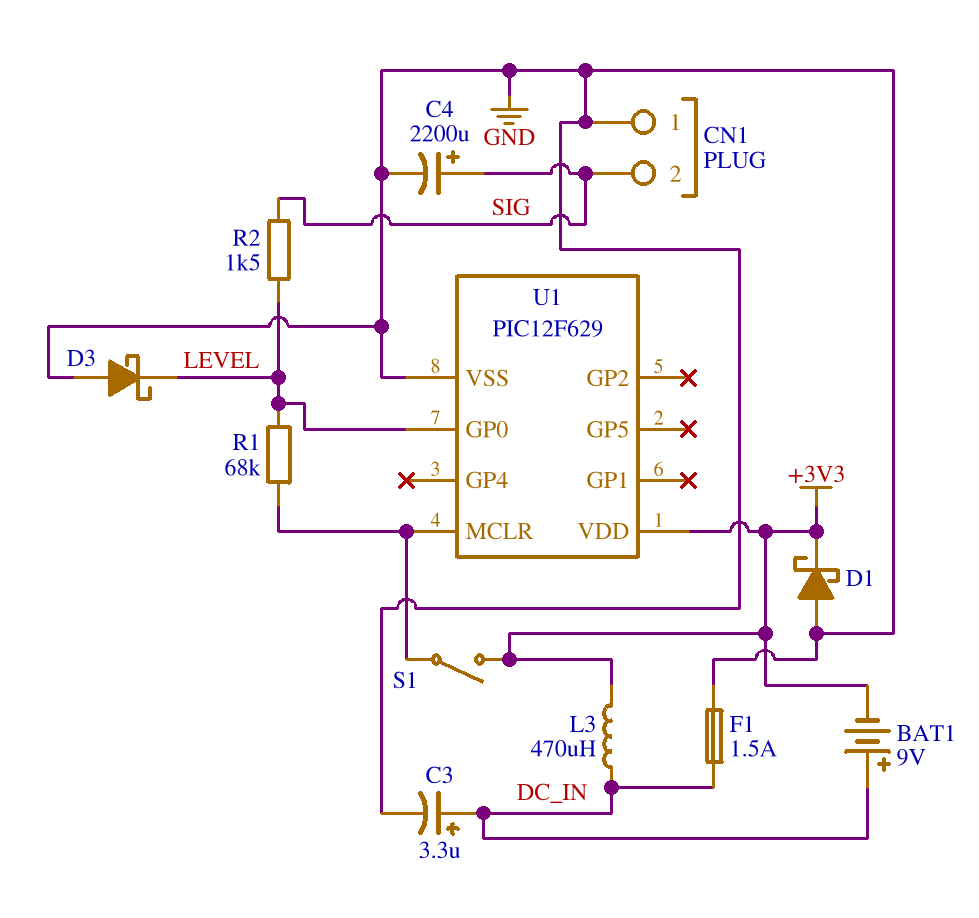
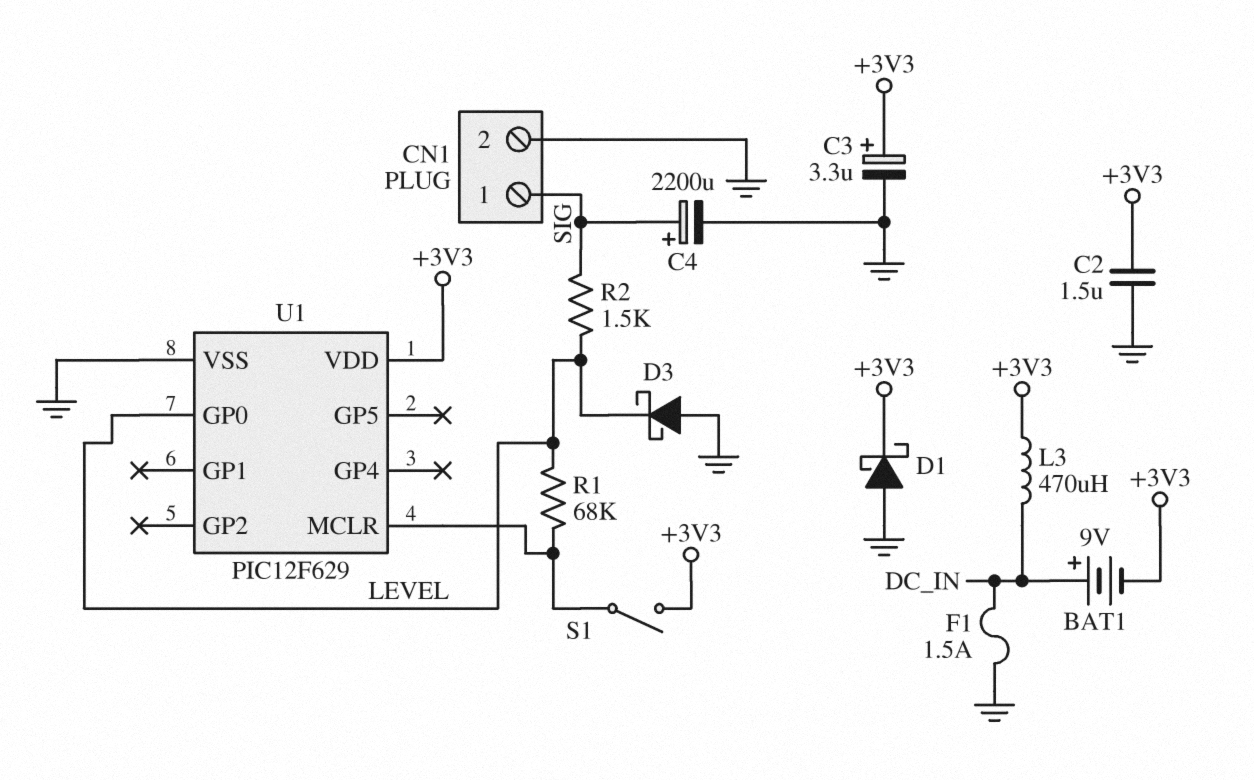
C2: none -> 1.5uF (+3V3, GND)
C3: 3.3uF (plus DC_IN, minus GND) -> 3.3uF (plus +3V3, minus GND)
CN1 pin 1: GND -> SIG
CN1 pin 2: SIG -> GND

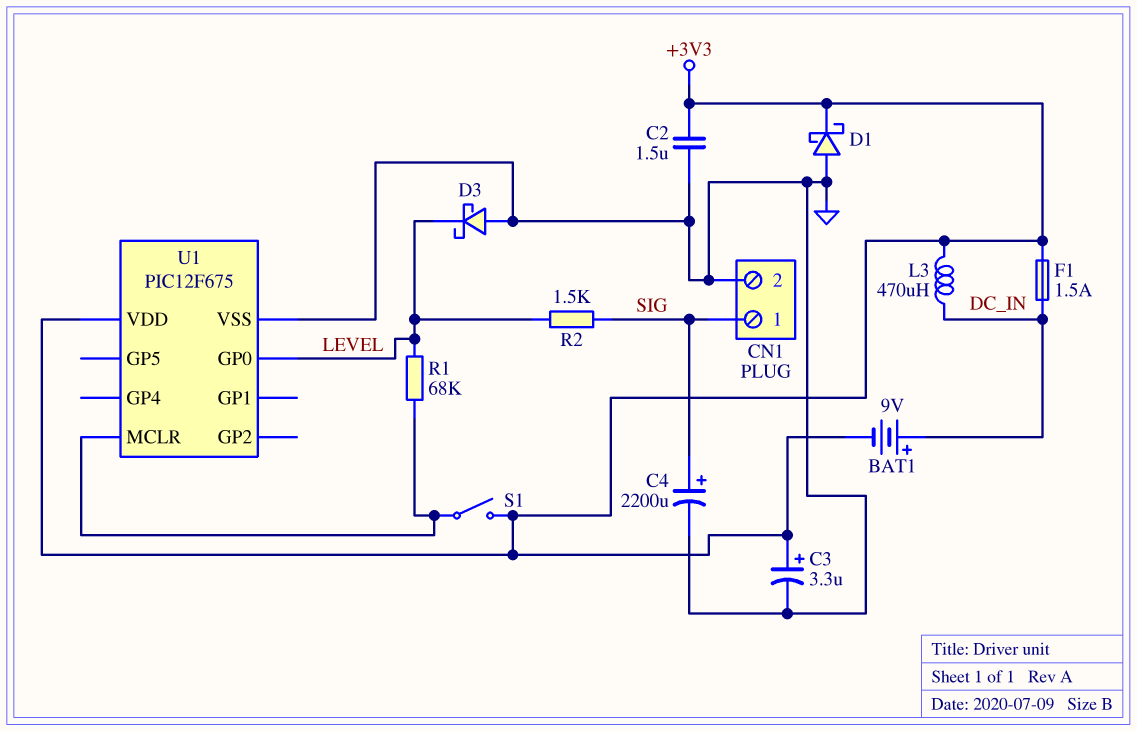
F1: 1.5A (DC_IN, GND) -> 1.5A (+3V3, DC_IN)
U1: PIC12F629 -> PIC12F675

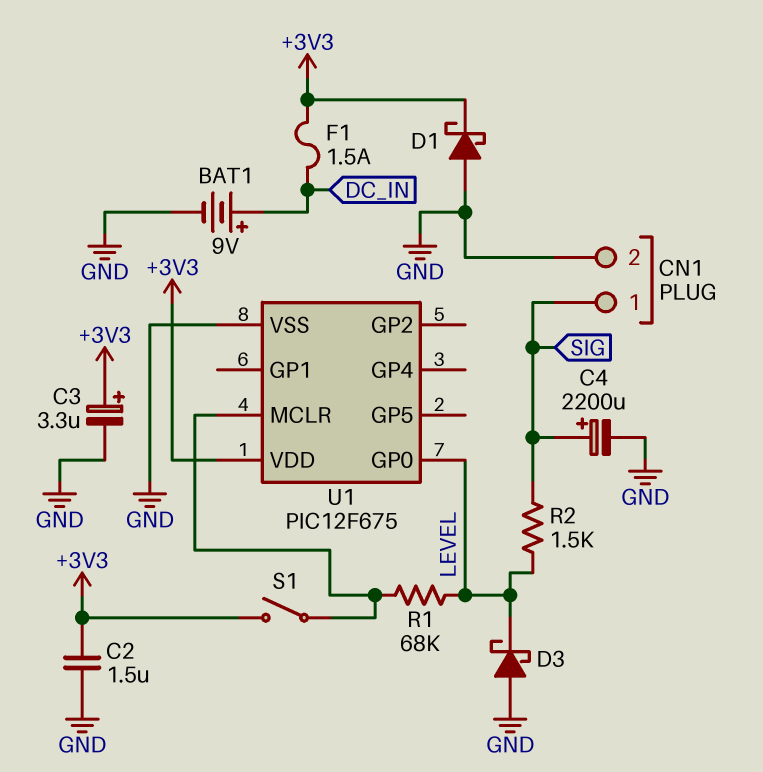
BAT1: 9V (plus DC_IN, minus +3V3) -> 9V (plus DC_IN, minus GND)
L3: 470uH (+3V3, DC_IN) -> none

